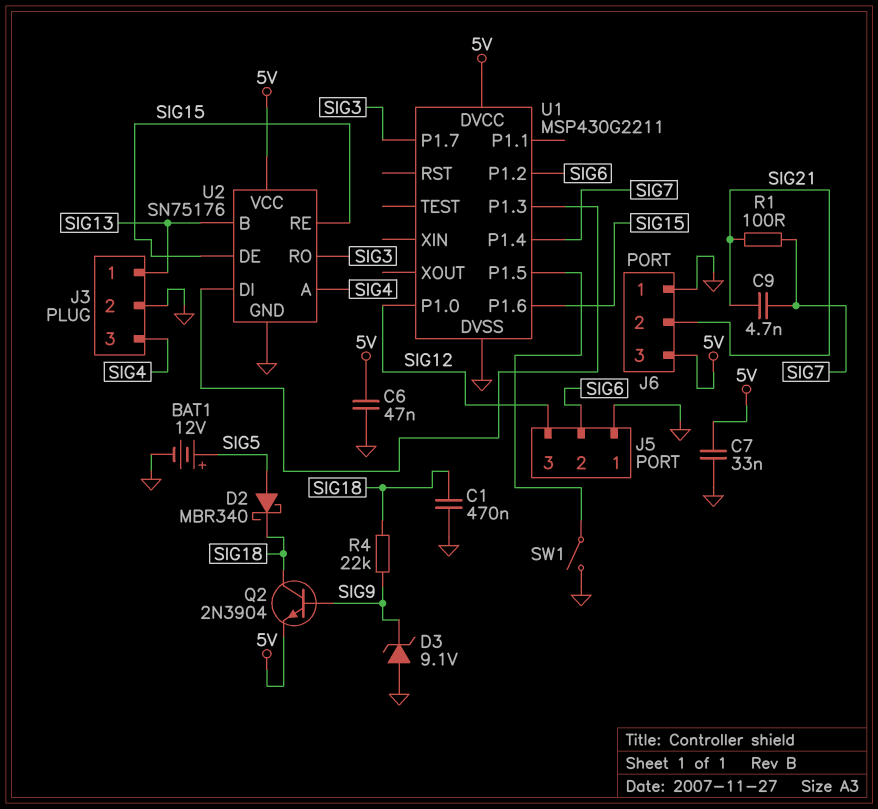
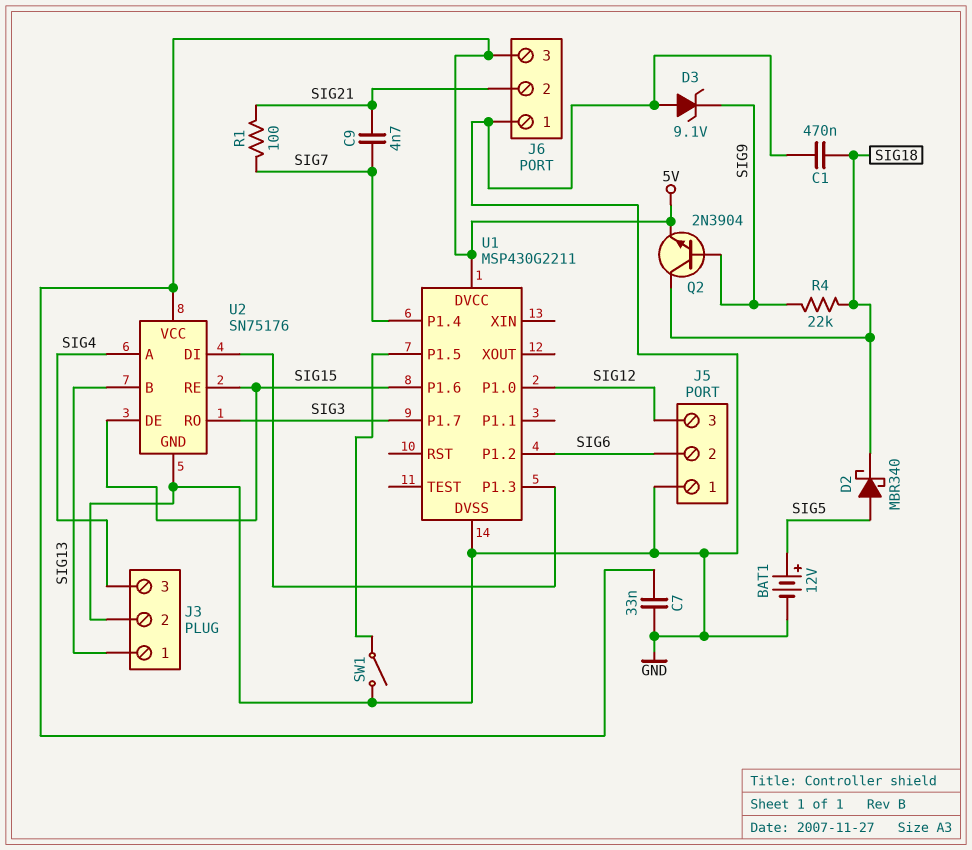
C6: 47nF (5V, GND) -> none

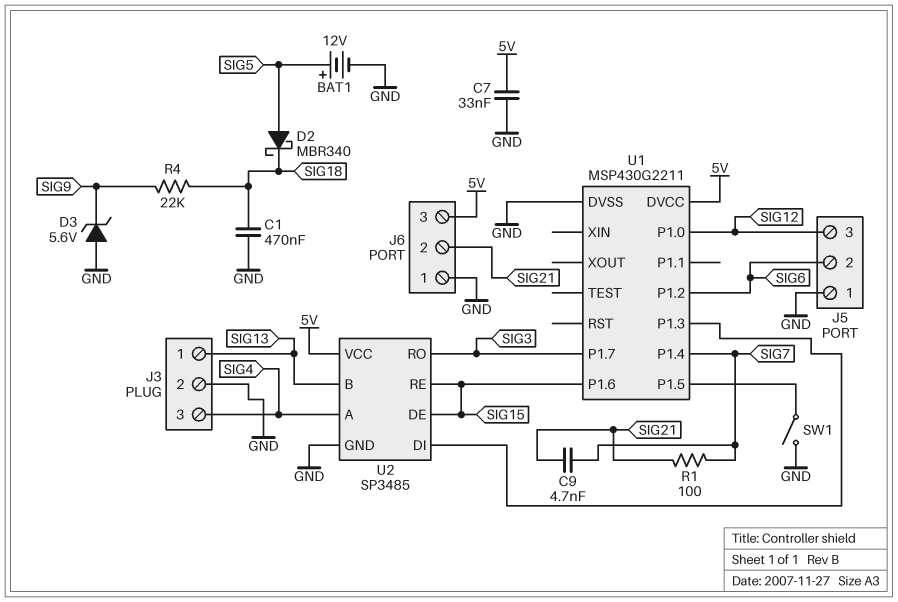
D3: zener 9.1V (A GND, K SIG9) -> zener 5.6V (A GND, K SIG9)
Q2: NPN 2N3904 (B SIG9, C SIG18, E 5V) -> none
U2: SN75176 -> SP3485

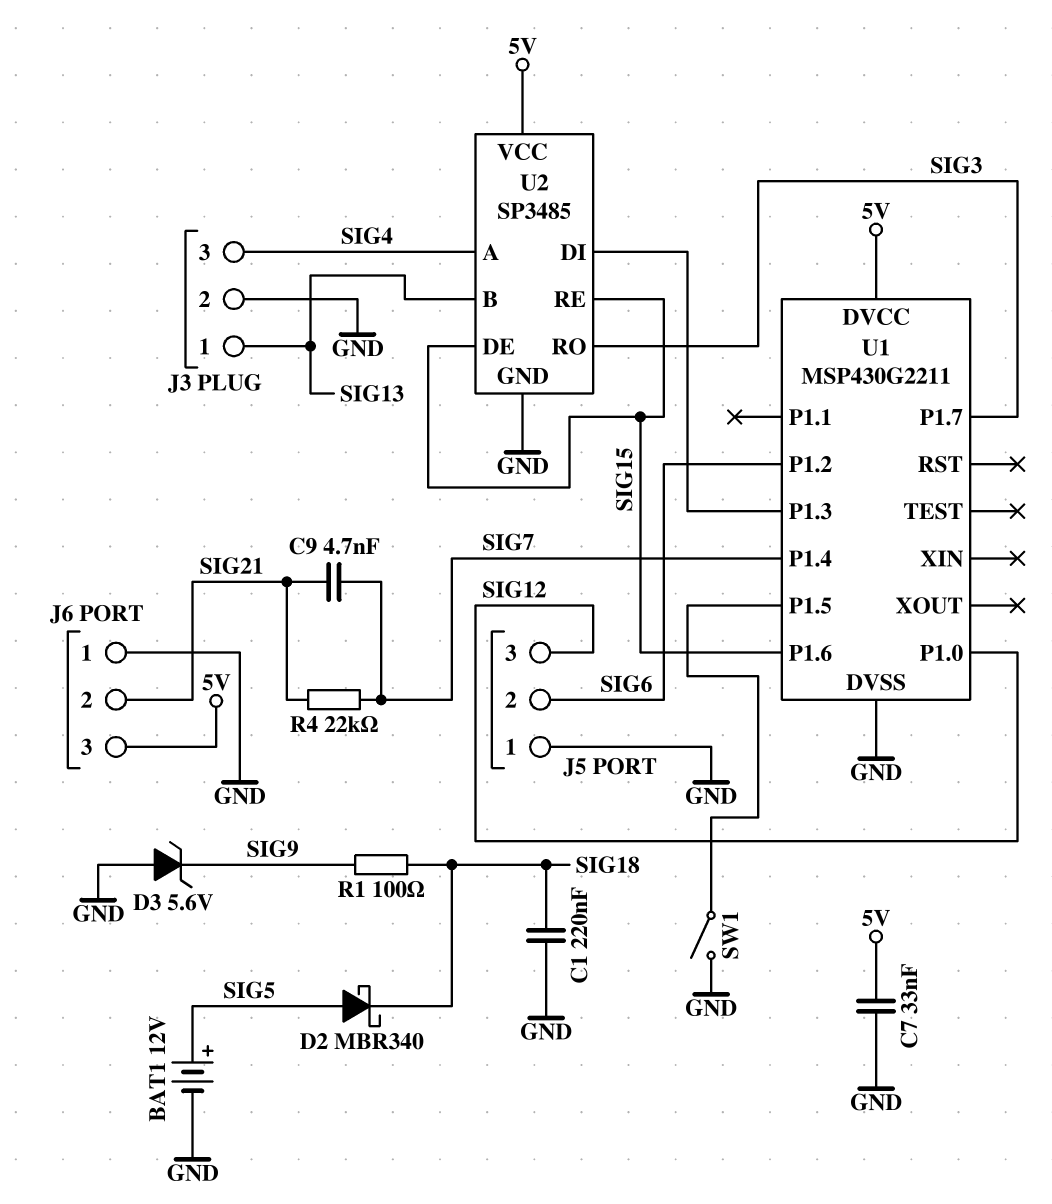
C1: 470nF (GND, SIG18) -> 220nF (GND, SIG18)
R1: 100 (SIG7, SIG21) -> 100 (SIG9, SIG18)
R4: 22k (SIG9, SIG18) -> 22k (SIG7, SIG21)

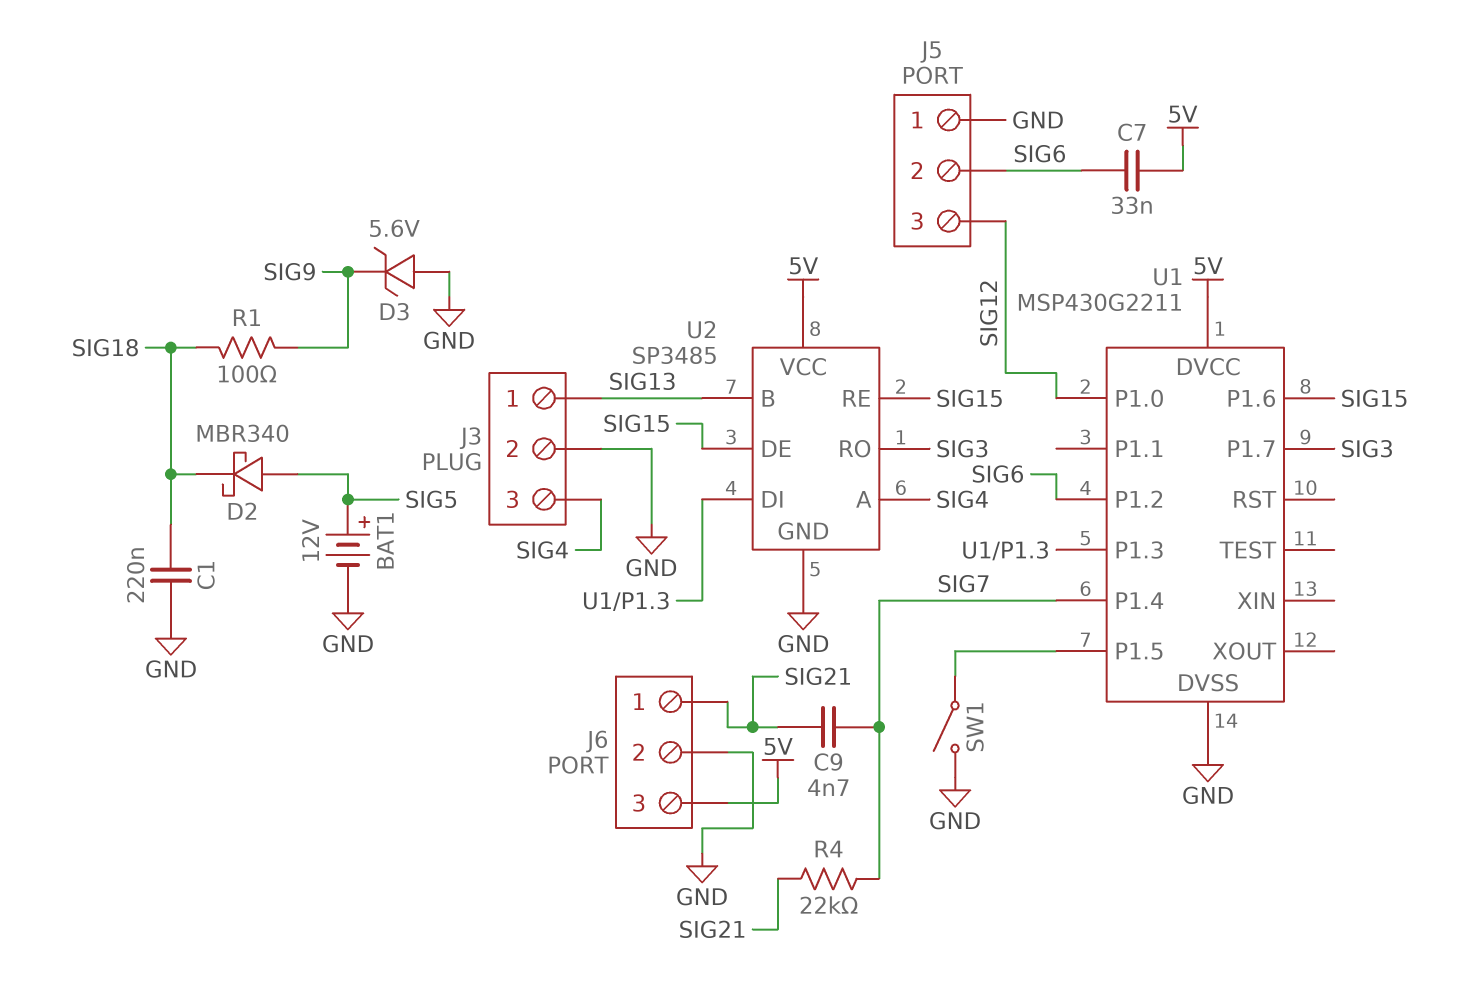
C7: 33nF (5V, GND) -> 33nF (5V, SIG6)
J6 pin 1: GND -> SIG21
J6 pin 2: SIG21 -> GND

